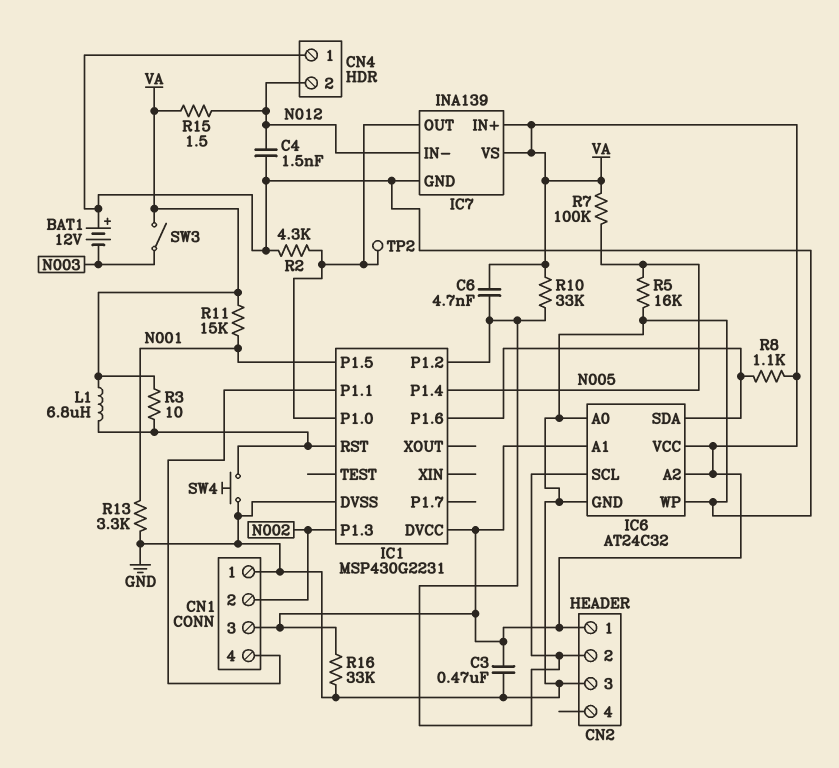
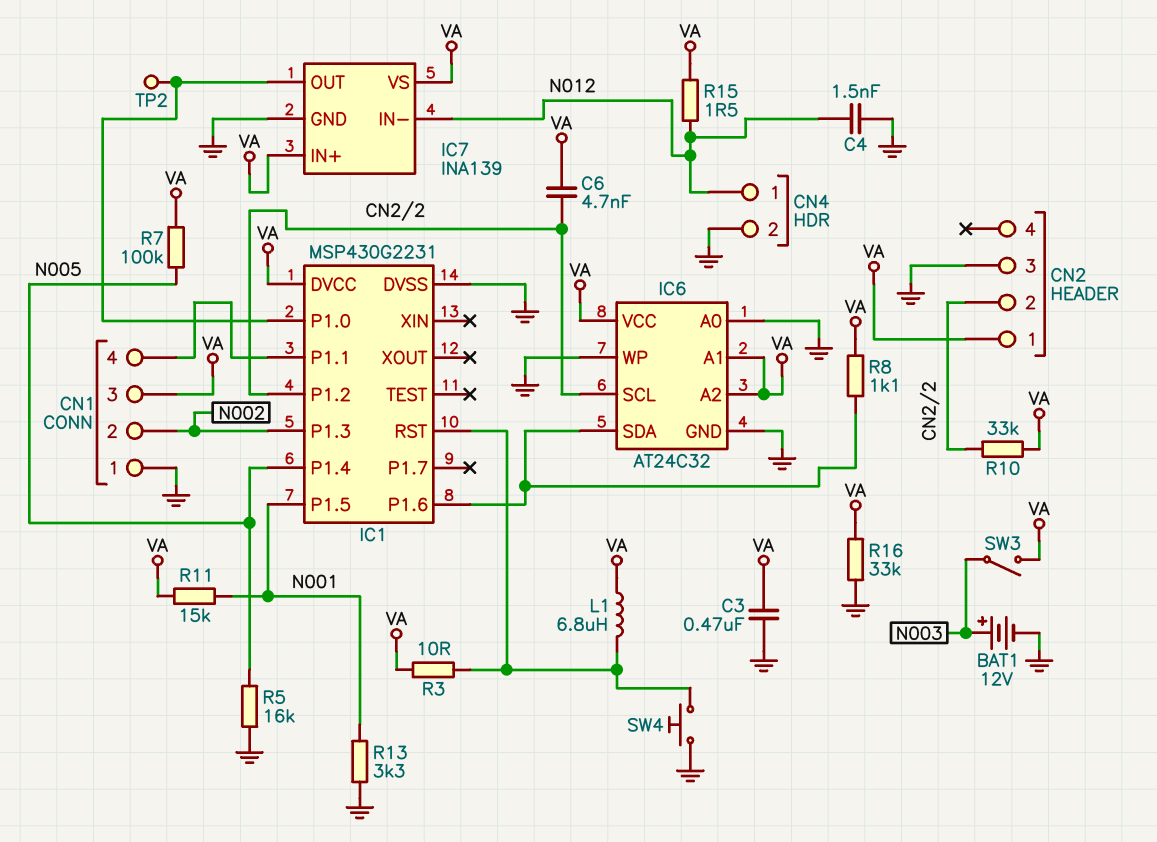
BAT1: 12V (plus GND, minus N003) -> 12V (plus N003, minus GND)
CN4 pin 1: GND -> N012
CN4 pin 2: N012 -> GND
R2: 4.3k (GND, IC1/P1.0) -> none

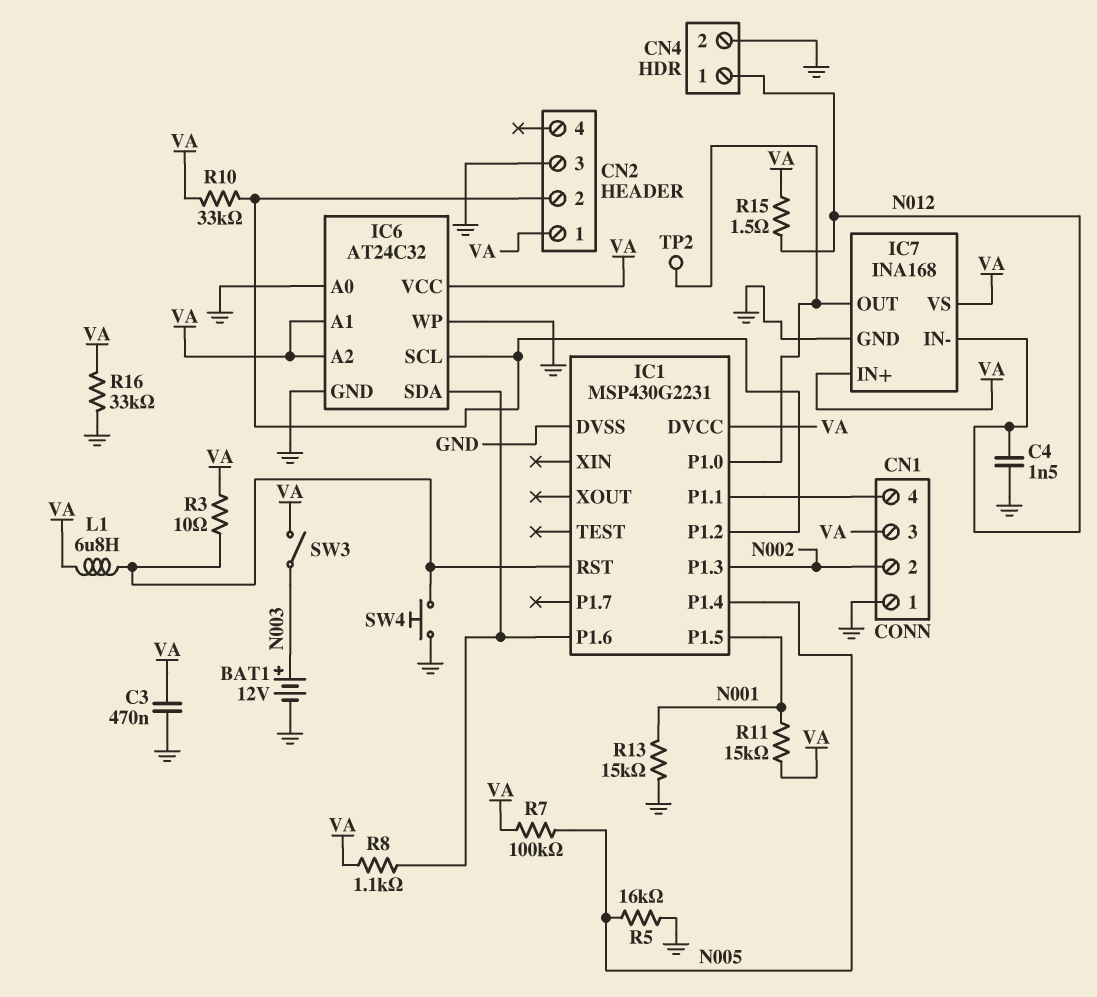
C6: 4.7nF (CN2/2, VA) -> none
IC7: INA139 -> INA168
R13: 3.3k (GND, N001) -> 15k (GND, N001)

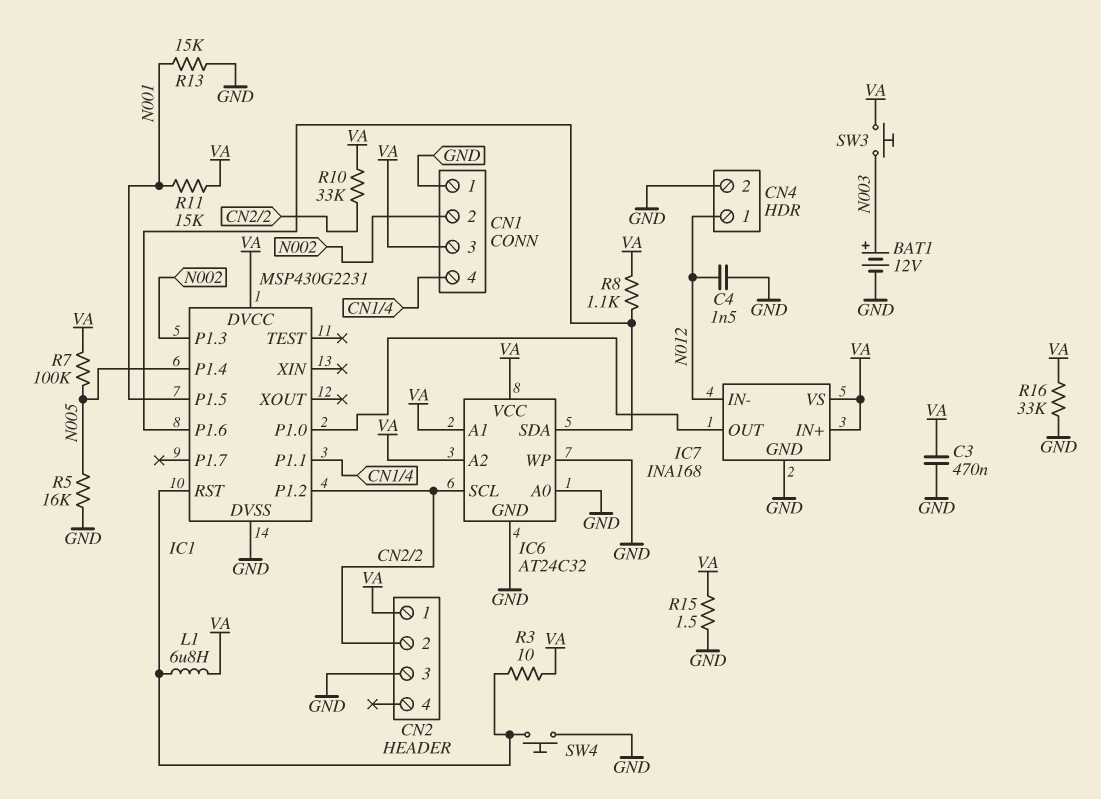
R15: 1.5 (N012, VA) -> 1.5 (GND, VA)
SW3: switch (N003, VA) -> button (N003, VA)
TP2: test point (IC1/P1.0) -> none

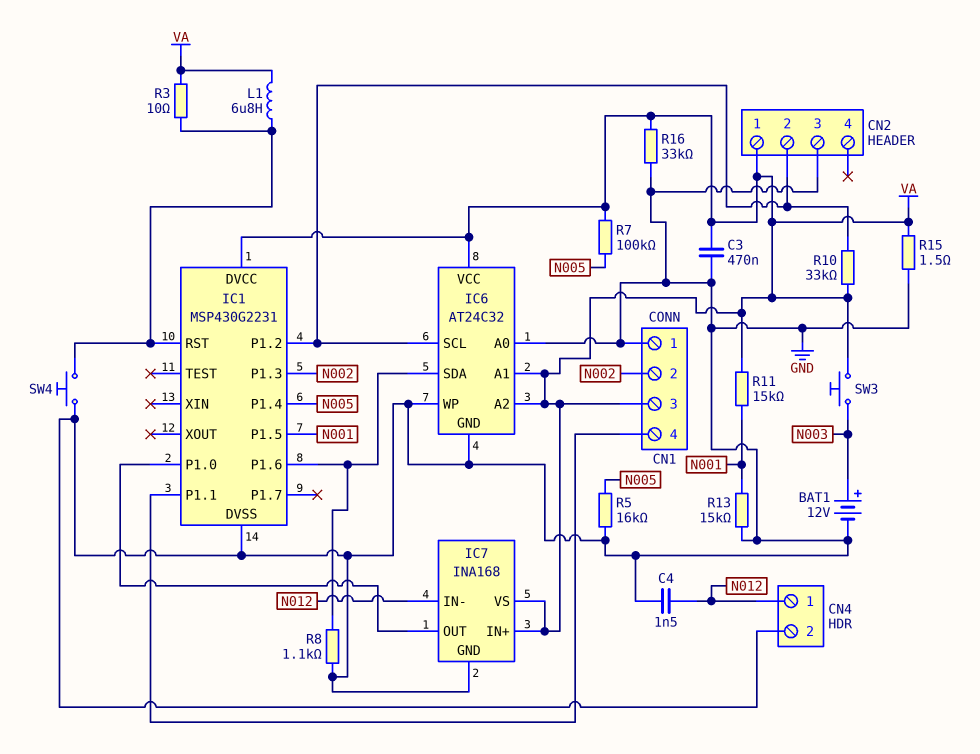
R8: 1.1k (IC1/P1.6, VA) -> 1.1k (GND, IC1/P1.6)

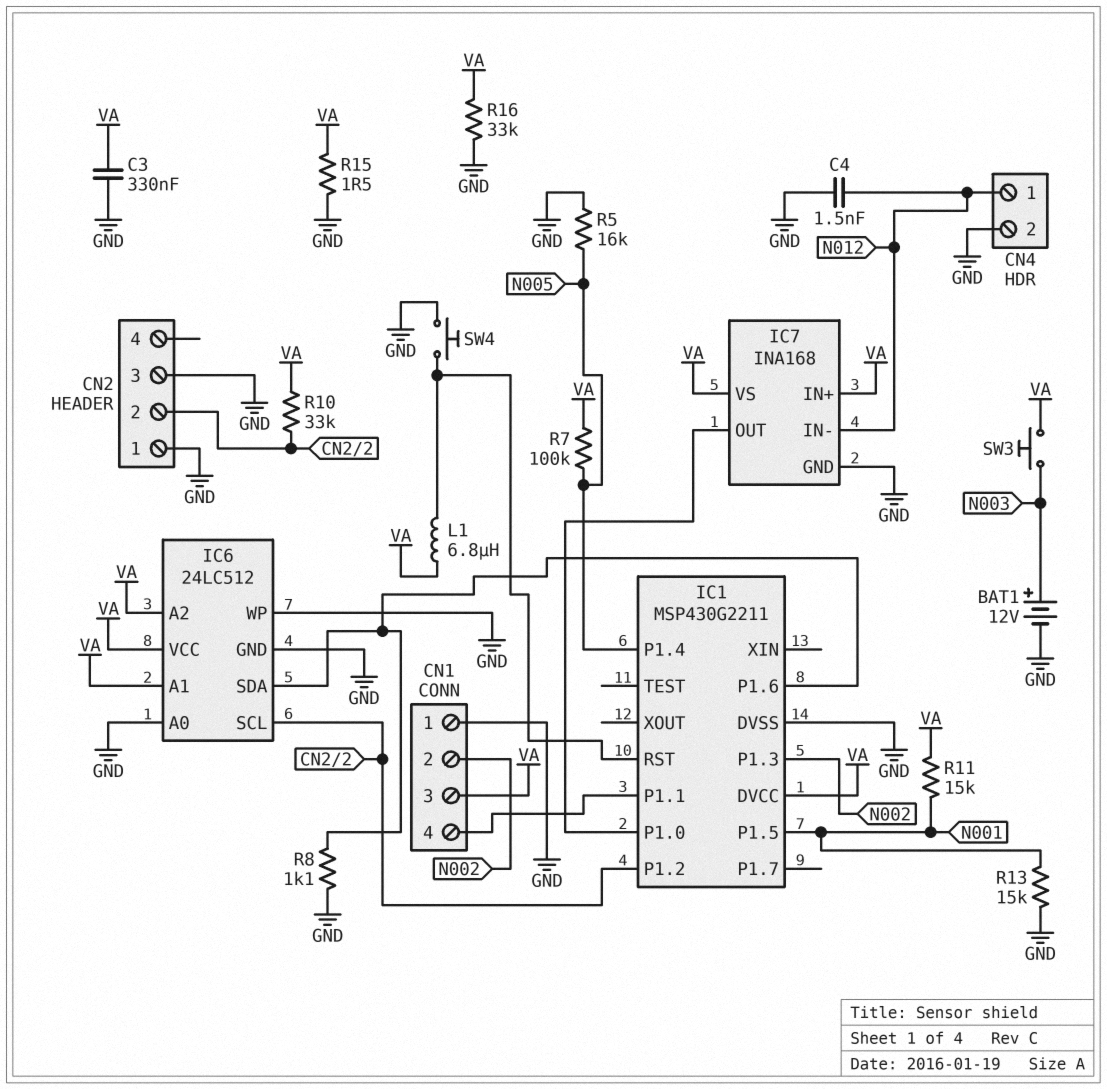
C3: 470nF (GND, VA) -> 330nF (GND, VA)
CN2 pin 1: VA -> GND
IC1: MSP430G2231 -> MSP430G2211
IC6: AT24C32 -> 24LC512
R3: 10 (IC1/RST, VA) -> none

